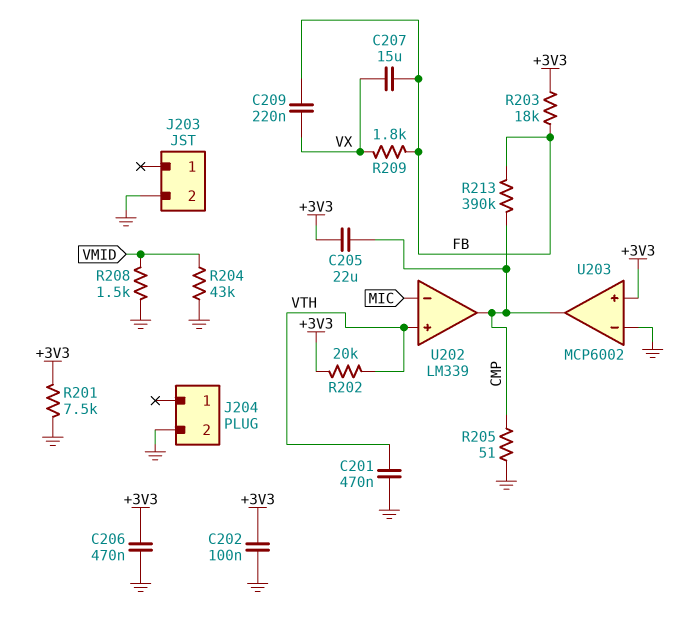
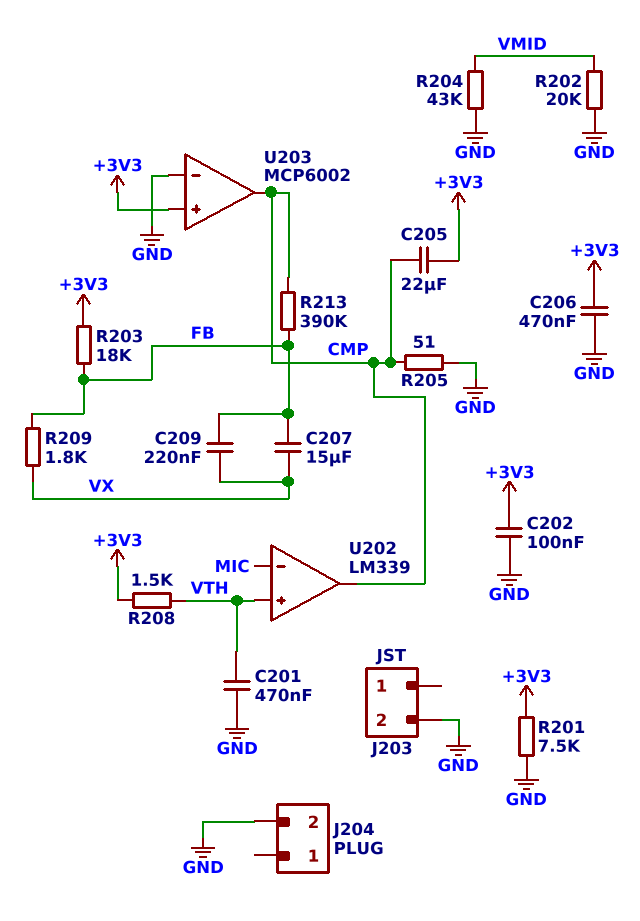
R202: 20k (+3V3, VTH) -> 20k (GND, VMID)
R208: 1.5k (GND, VMID) -> 1.5k (+3V3, VTH)

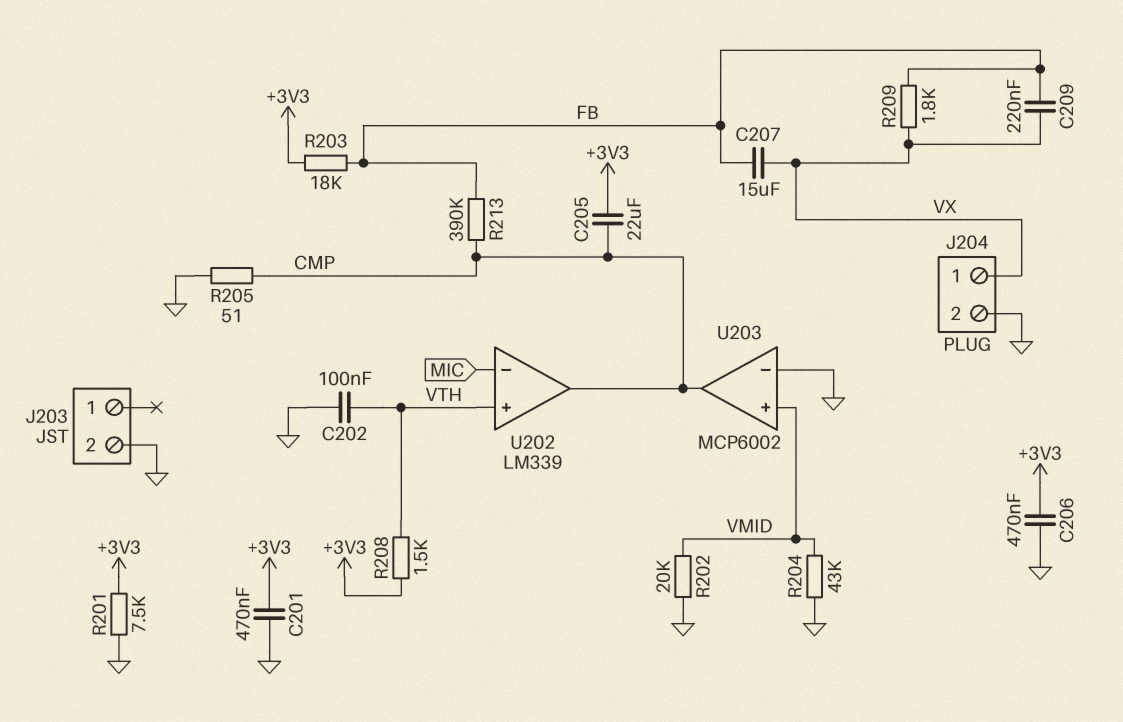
C201: 470nF (GND, VTH) -> 470nF (+3V3, GND)
C202: 100nF (+3V3, GND) -> 100nF (GND, VTH)
J204 pin 1: none -> VX
U203 pin in+: +3V3 -> VMID

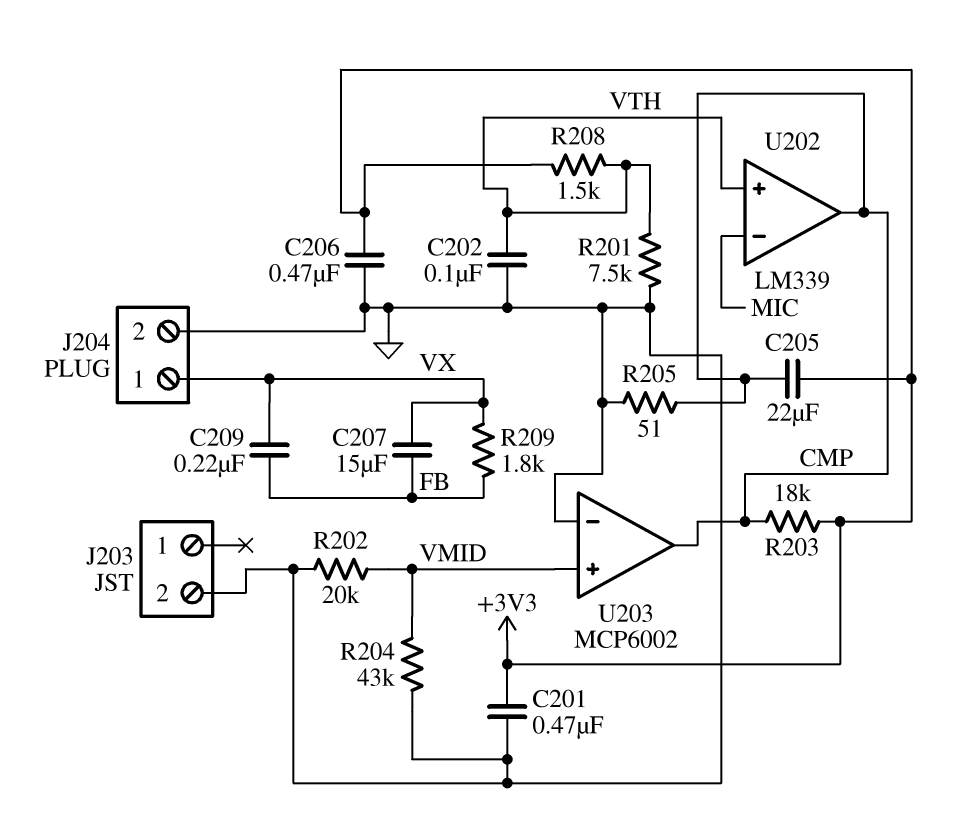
R201: 7.5k (+3V3, GND) -> 7.5k (GND, VTH)
R203: 18k (+3V3, FB) -> 18k (+3V3, CMP)
R213: 390k (CMP, FB) -> none

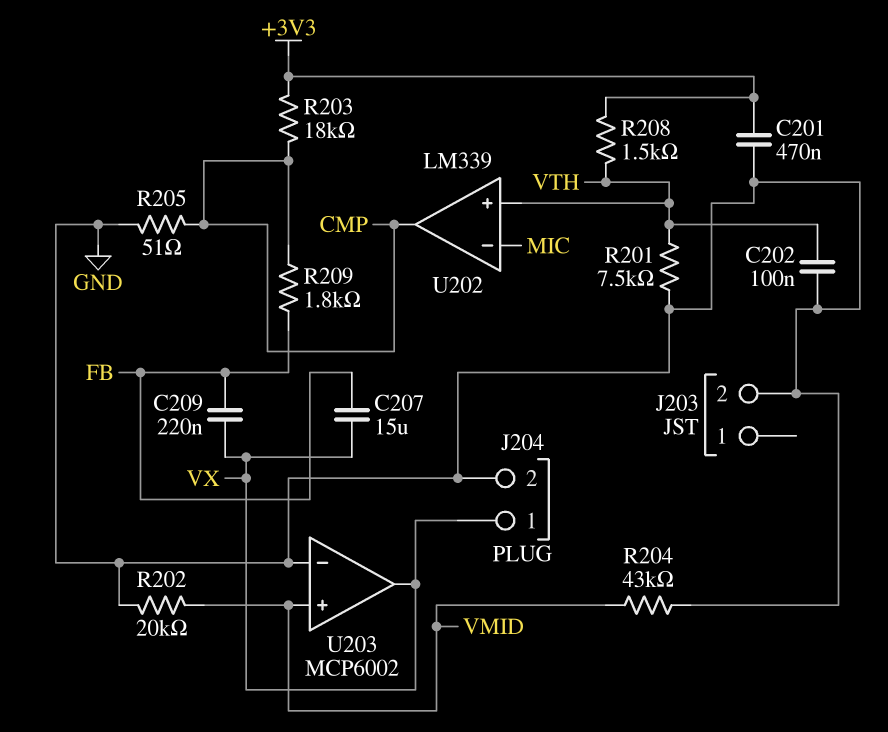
C205: 22uF (+3V3, CMP) -> none
C206: 470nF (+3V3, GND) -> none
R209: 1.8k (FB, VX) -> 1.8k (CMP, FB)
U203 pin out: CMP -> VX

